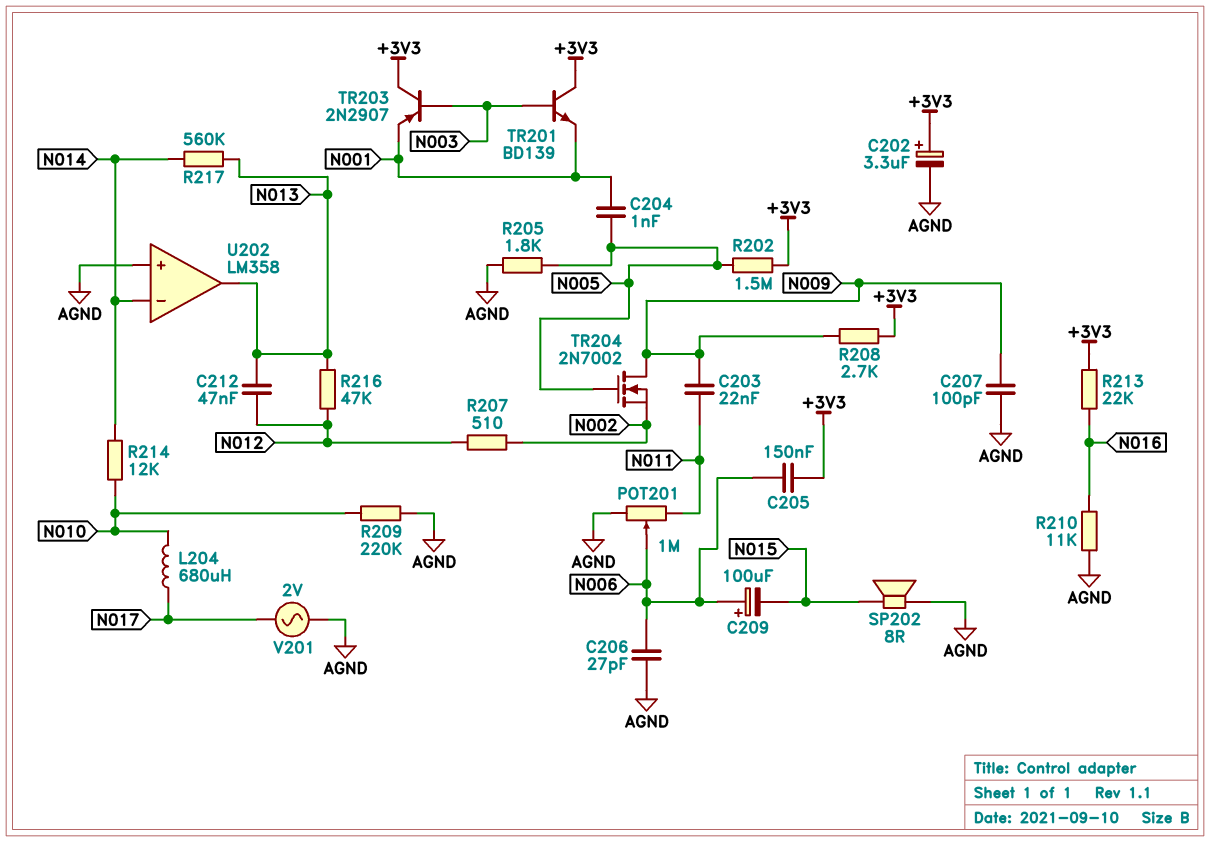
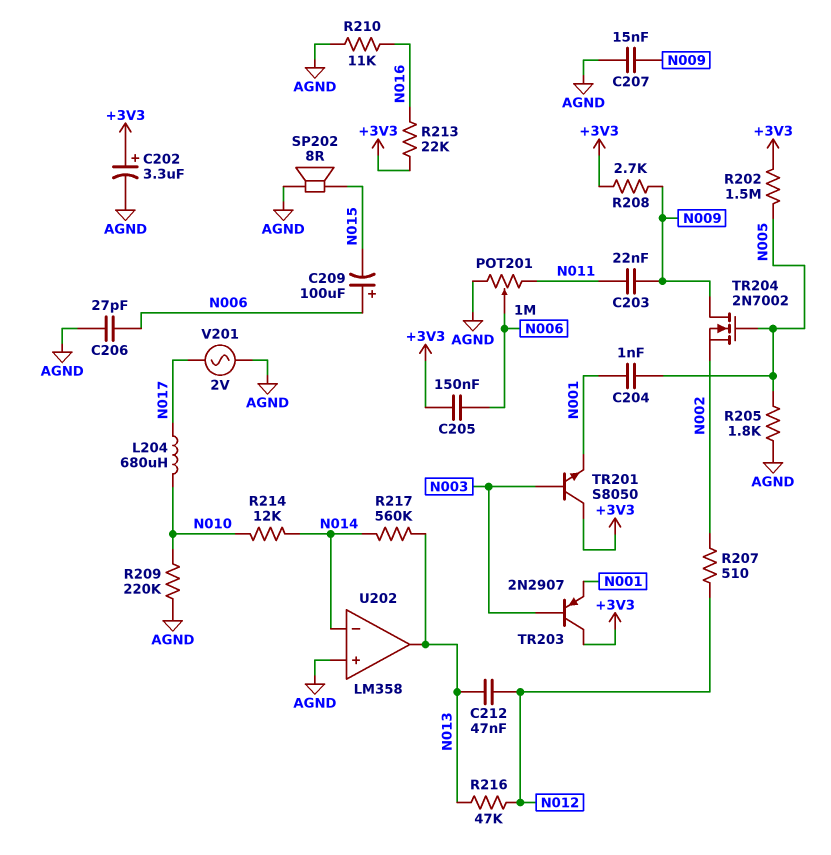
C207: 100pF (AGND, N009) -> 15nF (AGND, N009)
TR201: NPN BD139 (B N003, C +3V3, E N001) -> NPN S8050 (B N003, C +3V3, E N001)

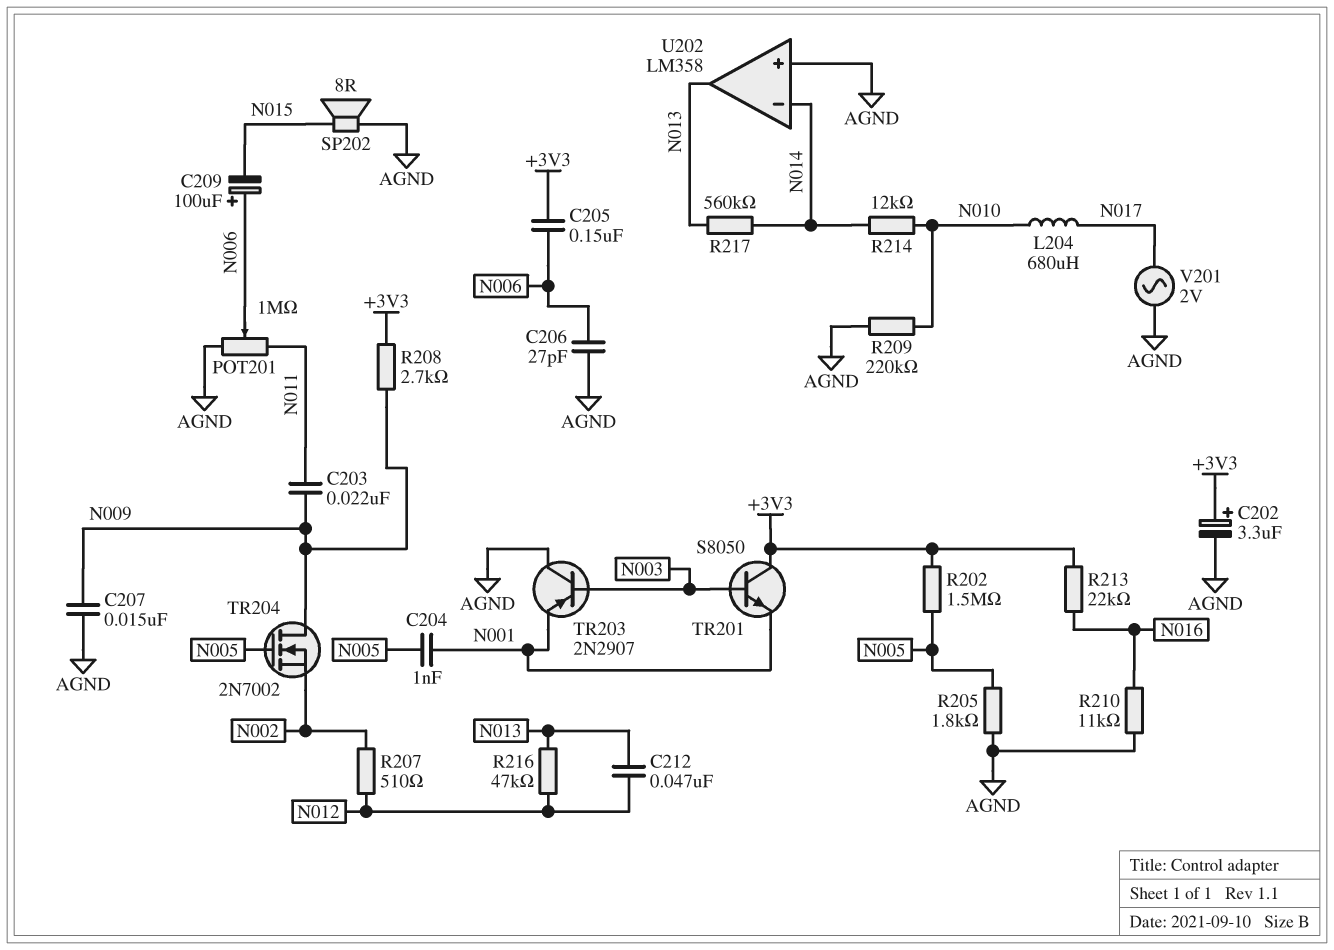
TR203: PNP 2N2907 (B N003, C +3V3, E N001) -> PNP 2N2907 (B N003, C AGND, E N001)

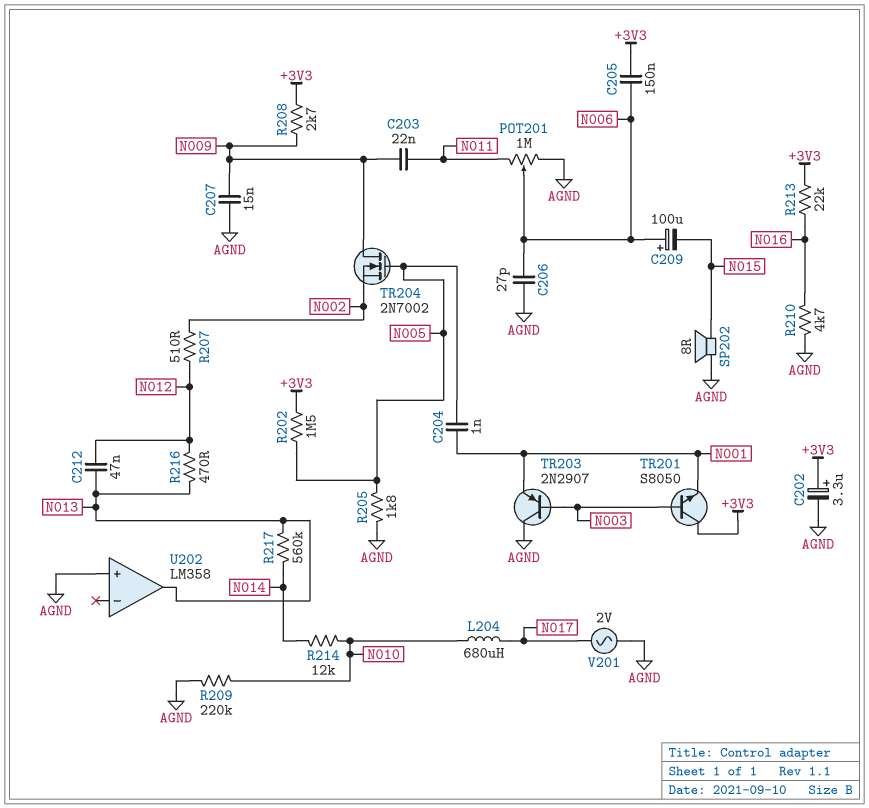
R210: 11k (AGND, N016) -> 4.7k (AGND, N016)
R216: 47k (N012, N013) -> 470 (N012, N013)
U202 pin in-: N014 -> none

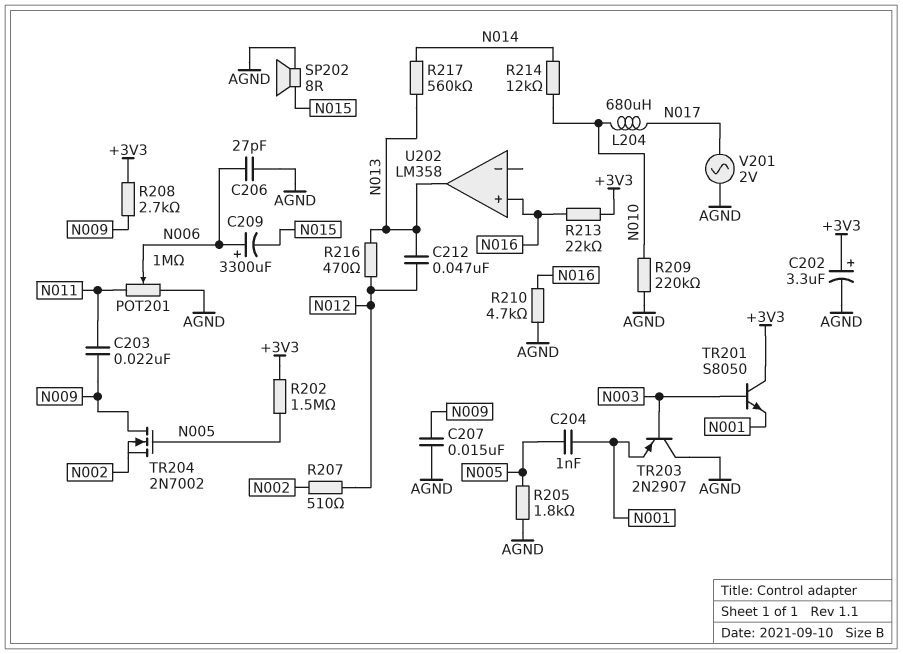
C205: 150nF (+3V3, N006) -> none
C209: 100uF (plus N006, minus N015) -> 3300uF (plus N006, minus N015)
U202 pin in+: AGND -> N016

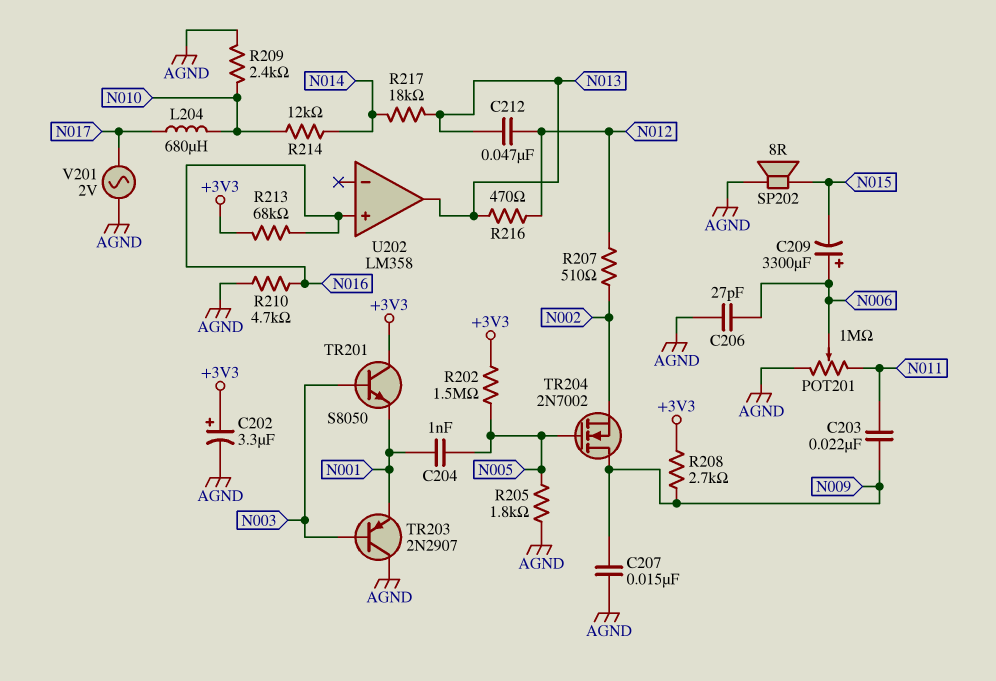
R209: 220k (AGND, N010) -> 2.4k (AGND, N010)
R213: 22k (+3V3, N016) -> 68k (+3V3, N016)
R217: 560k (N013, N014) -> 18k (N013, N014)

